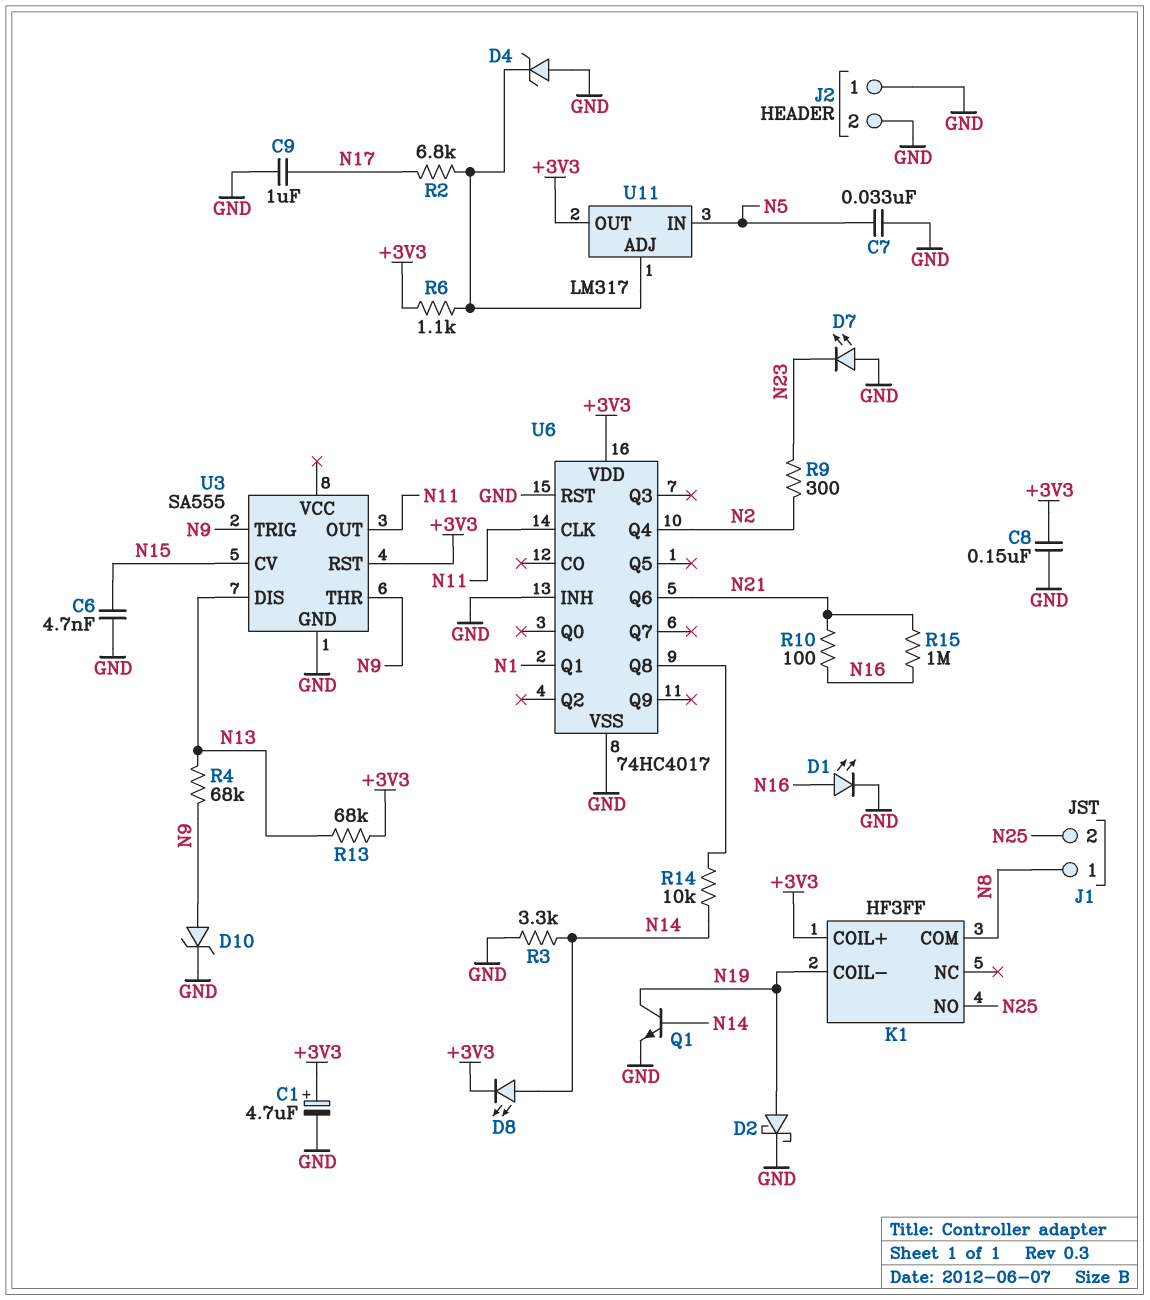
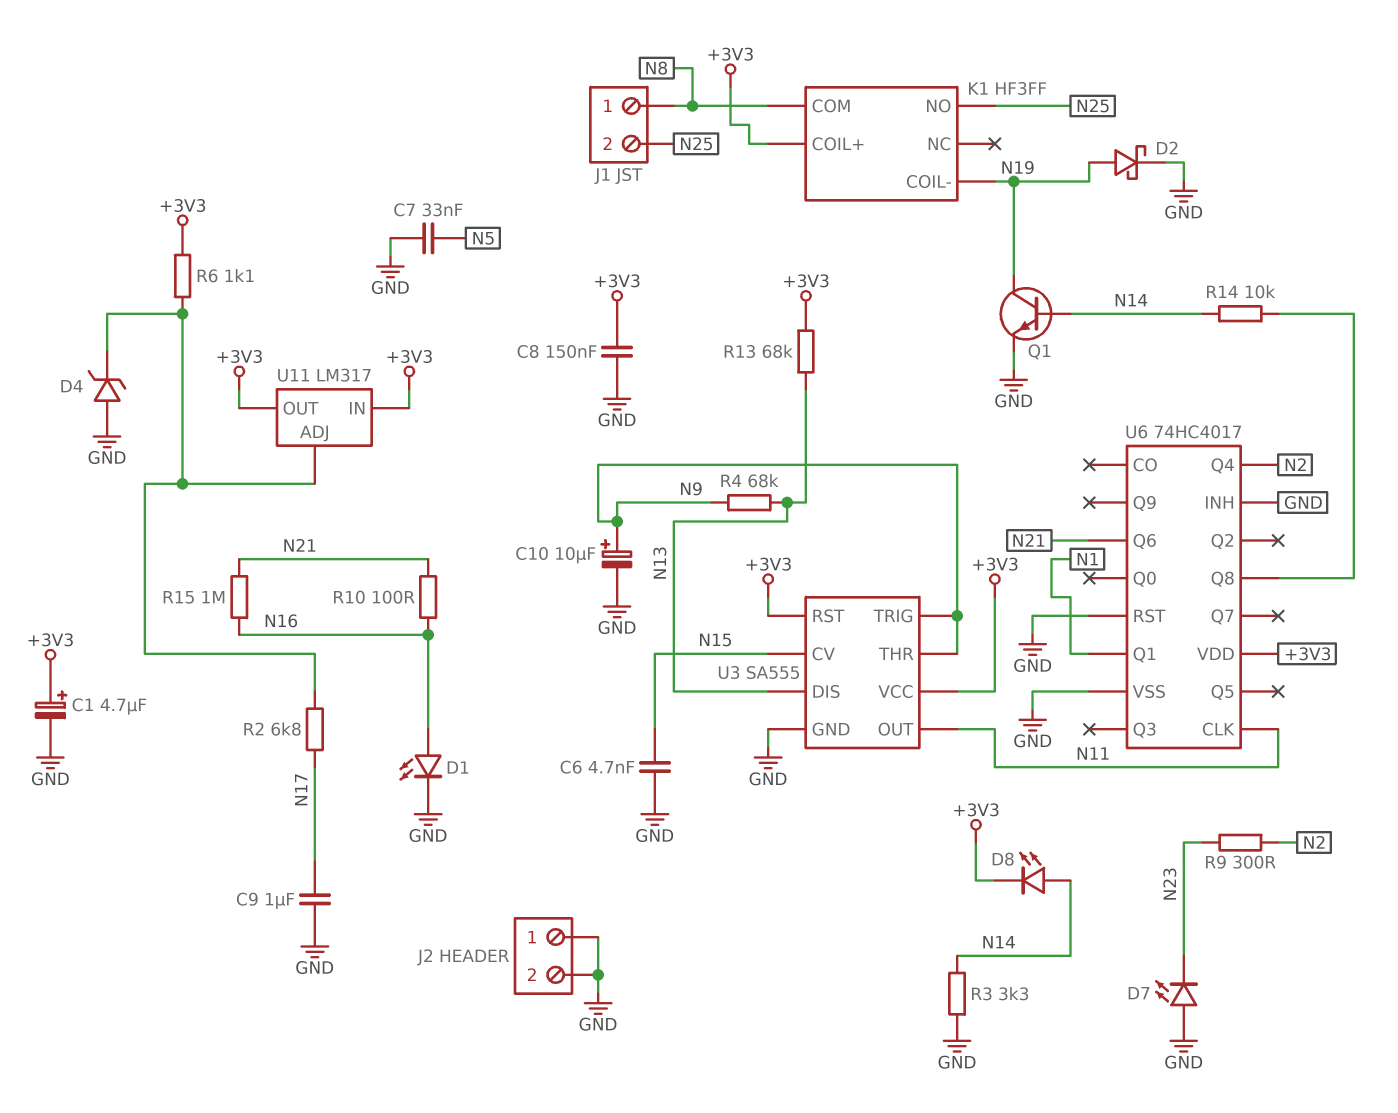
C10: none -> 10uF (plus N9, minus GND)
D10: zener (A N9, K GND) -> none
U3 pin VCC: none -> +3V3
U11 pin IN: N5 -> +3V3

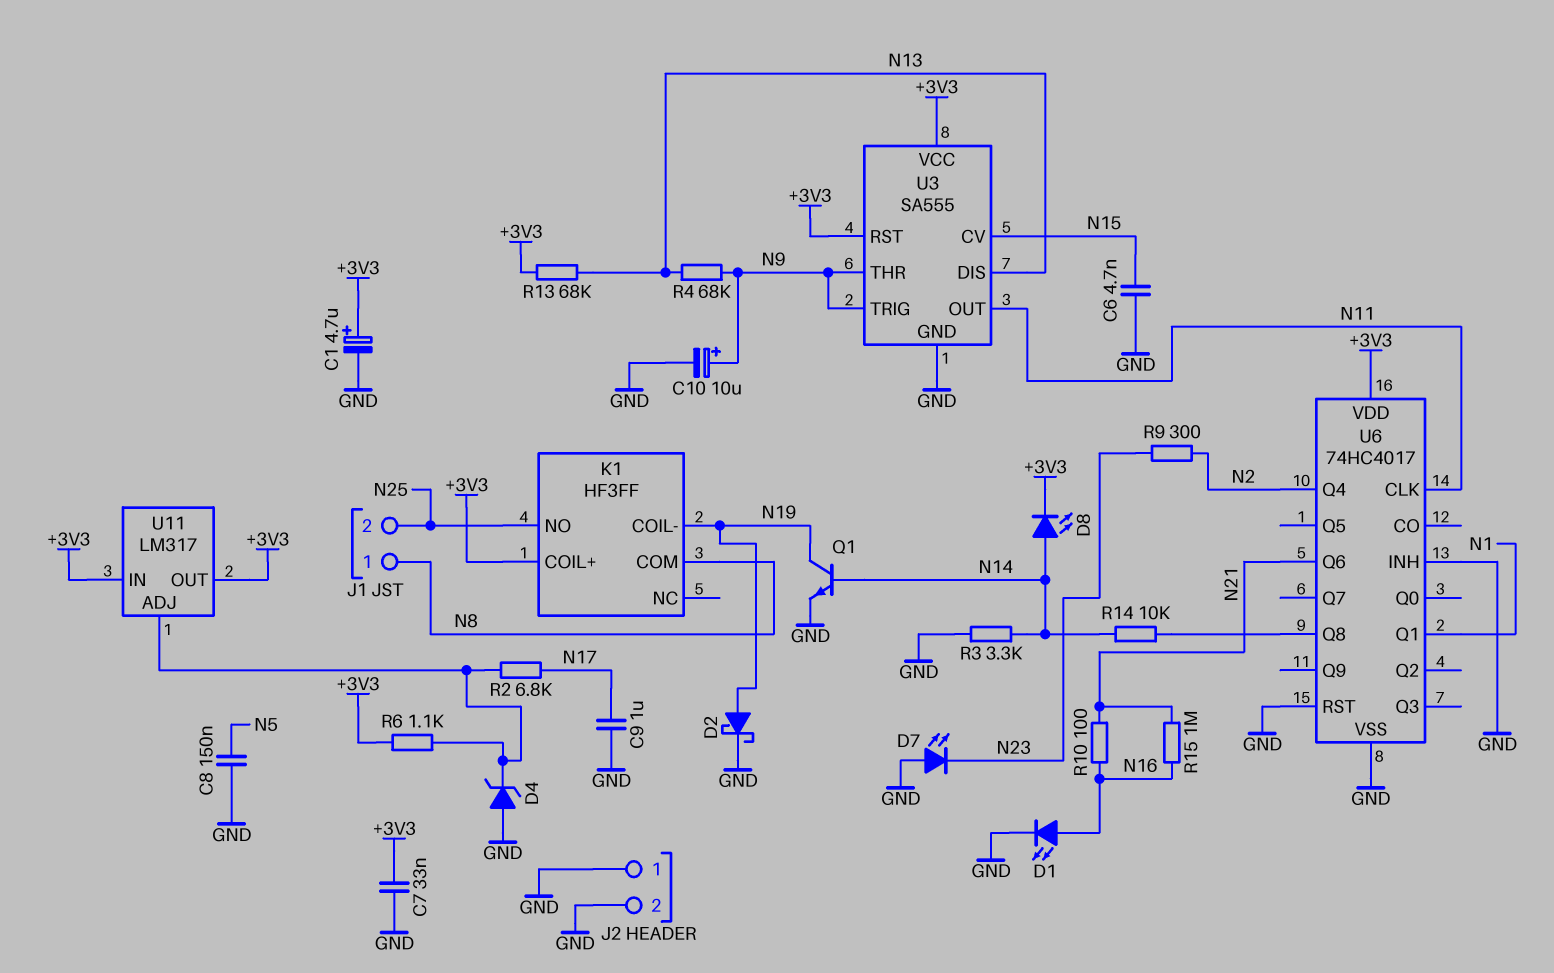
C7: 33nF (GND, N5) -> 33nF (+3V3, GND)
C8: 150nF (+3V3, GND) -> 150nF (GND, N5)

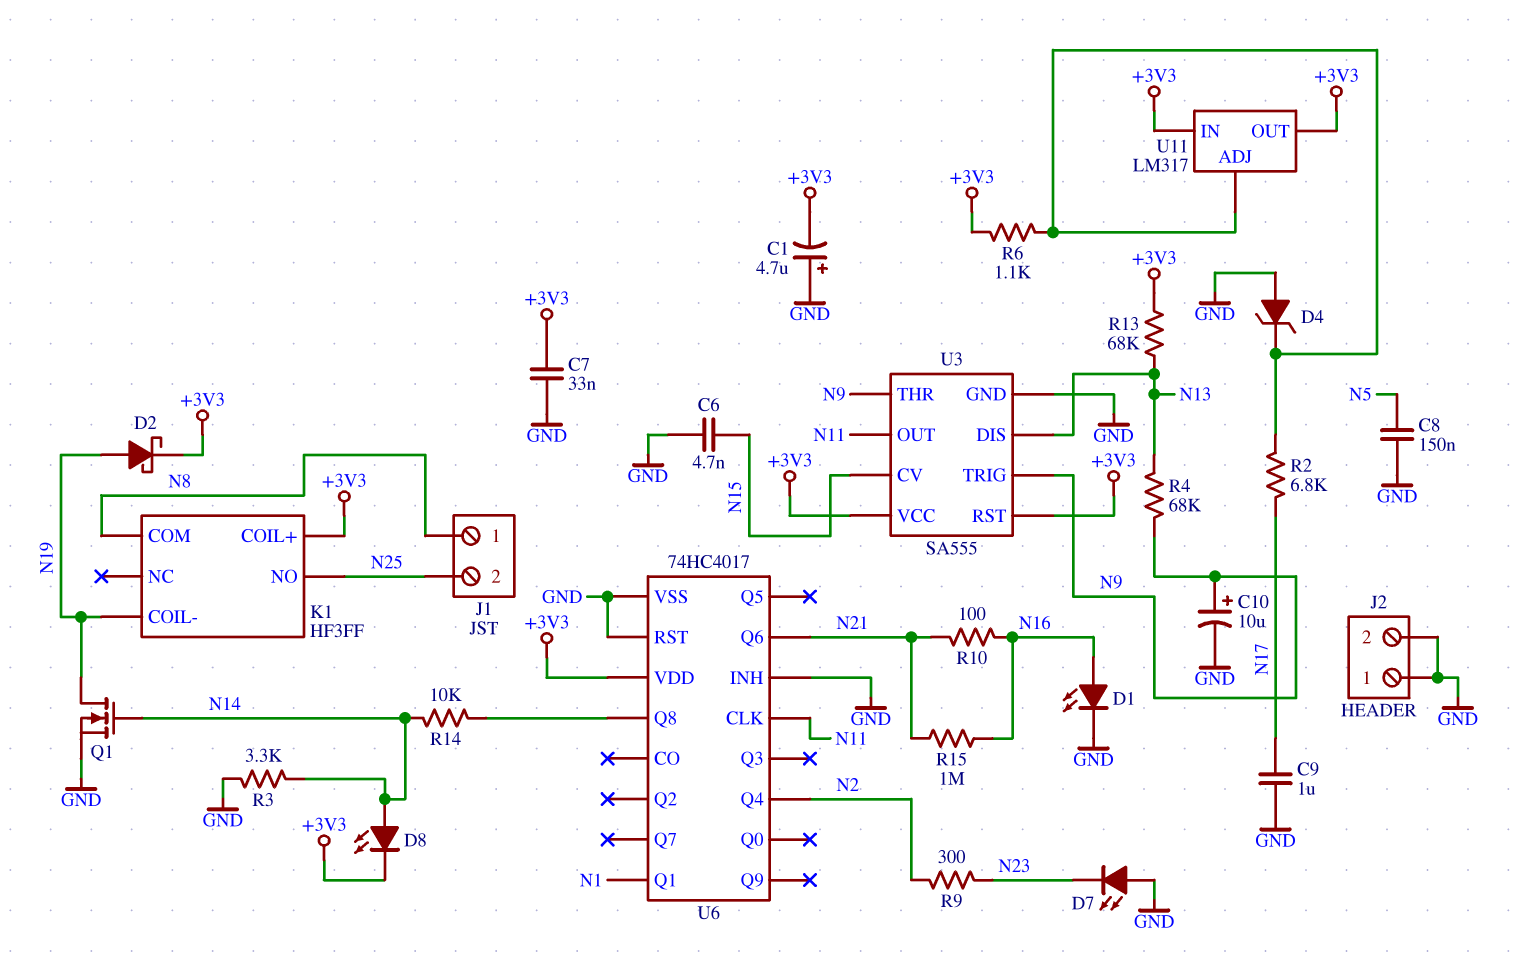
C1: 4.7uF (plus +3V3, minus GND) -> 4.7uF (plus GND, minus +3V3)
D2: schottky (A N19, K GND) -> schottky (A N19, K +3V3)
Q1: NPN (B N14, C N19, E GND) -> NMOS (G N14, D N19, S GND)

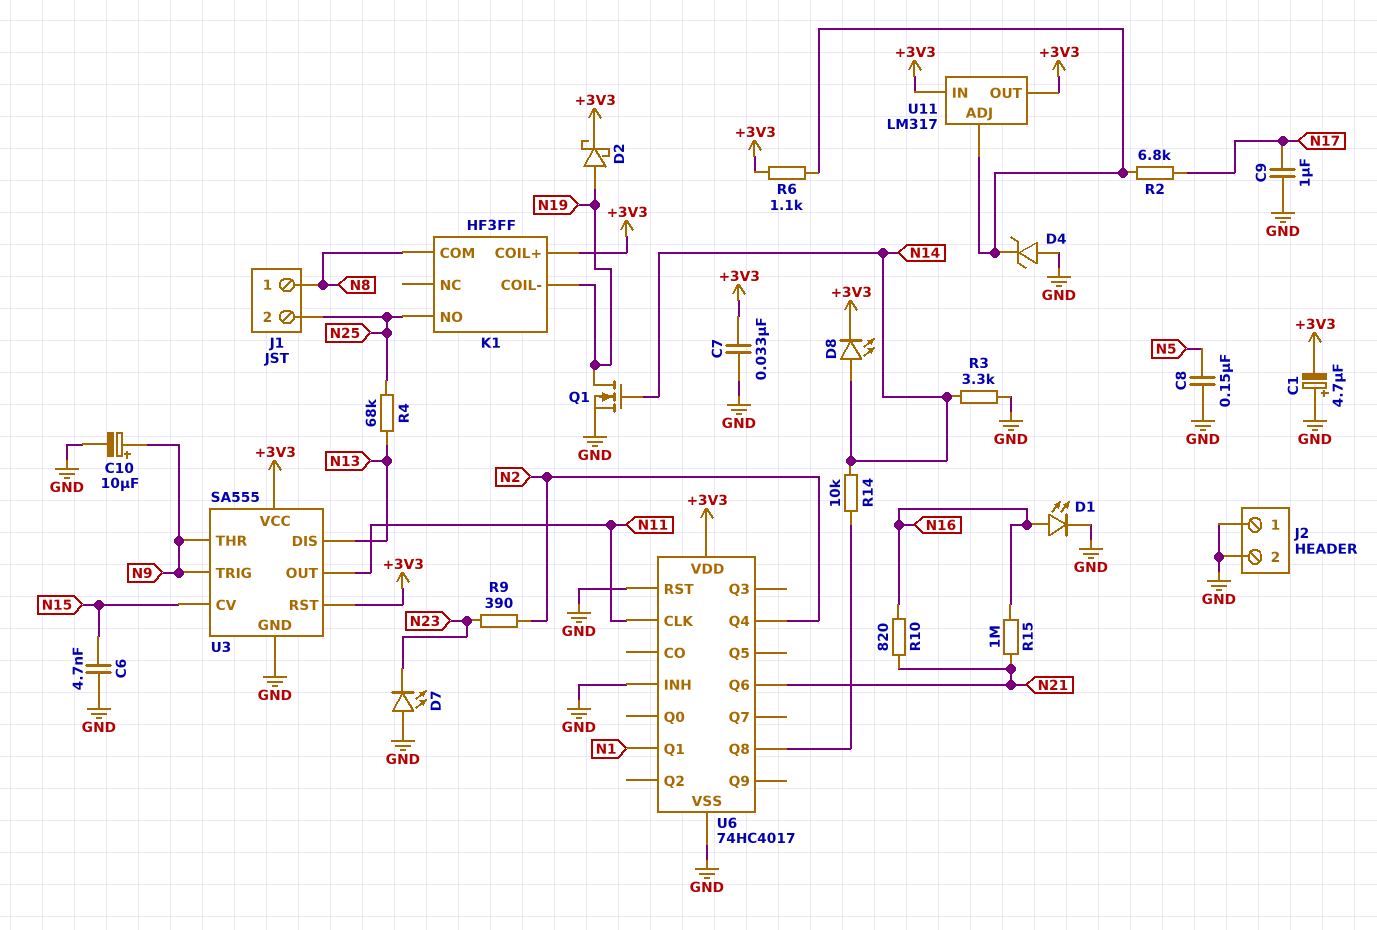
R4: 68k (N9, N13) -> 68k (N13, N25)
R9: 300 (N2, N23) -> 390 (N2, N23)
R10: 100 (N16, N21) -> 820 (N16, N21)
R13: 68k (+3V3, N13) -> none

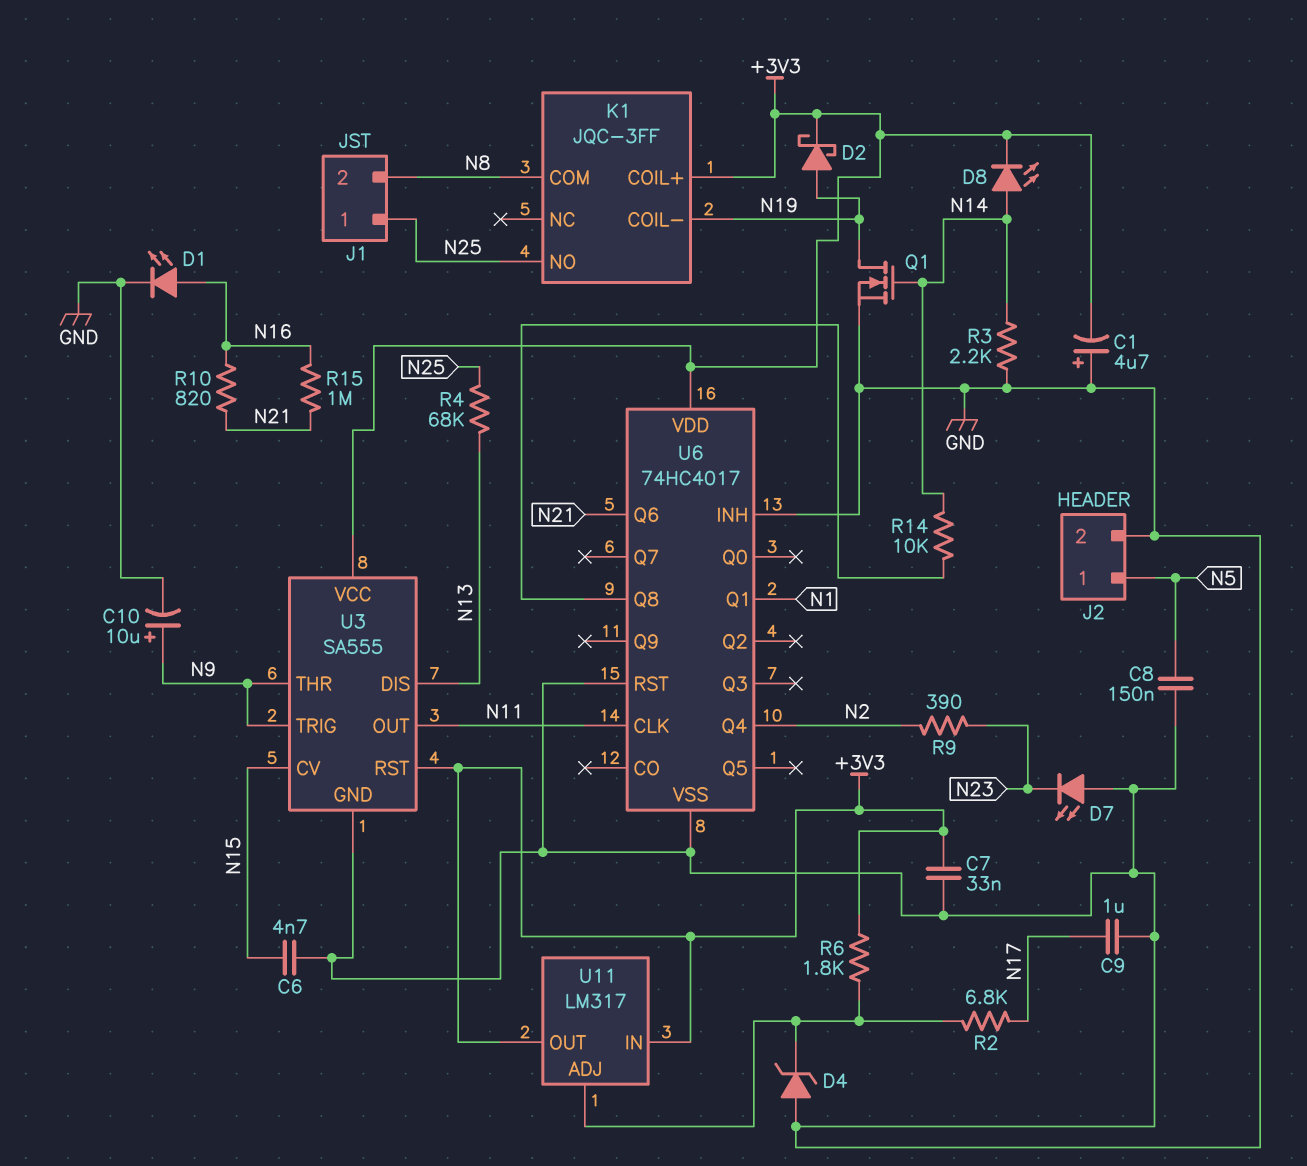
J1 pin 1: N8 -> N25
J1 pin 2: N25 -> N8
J2 pin 1: GND -> N5
K1: HF3FF -> JQC-3FF
R3: 3.3k (GND, N14) -> 2.2k (GND, N14)
R6: 1.1k (+3V3, U11/ADJ) -> 1.8k (+3V3, U11/ADJ)

